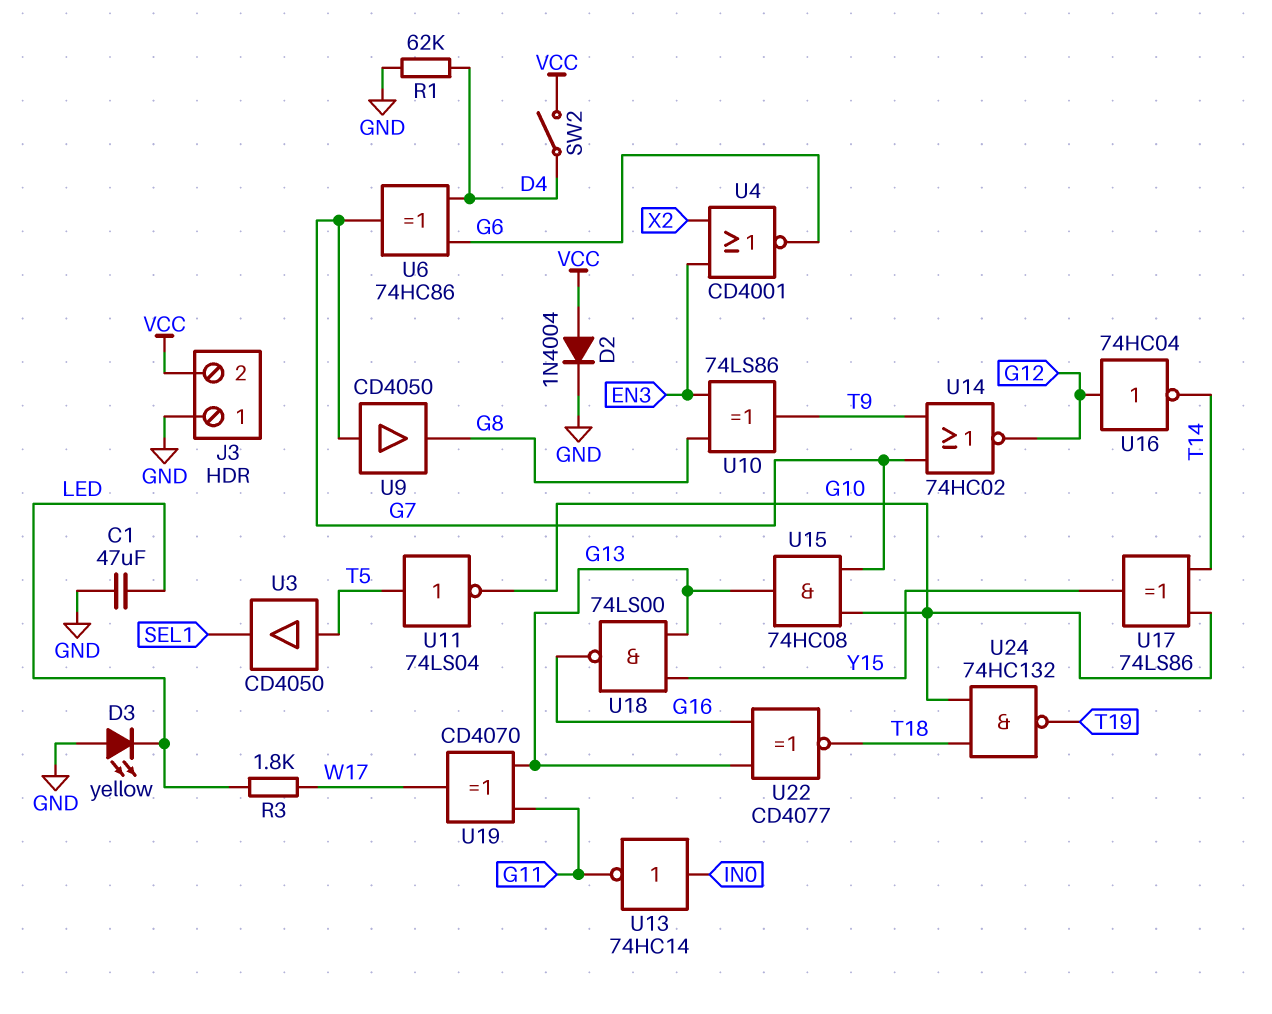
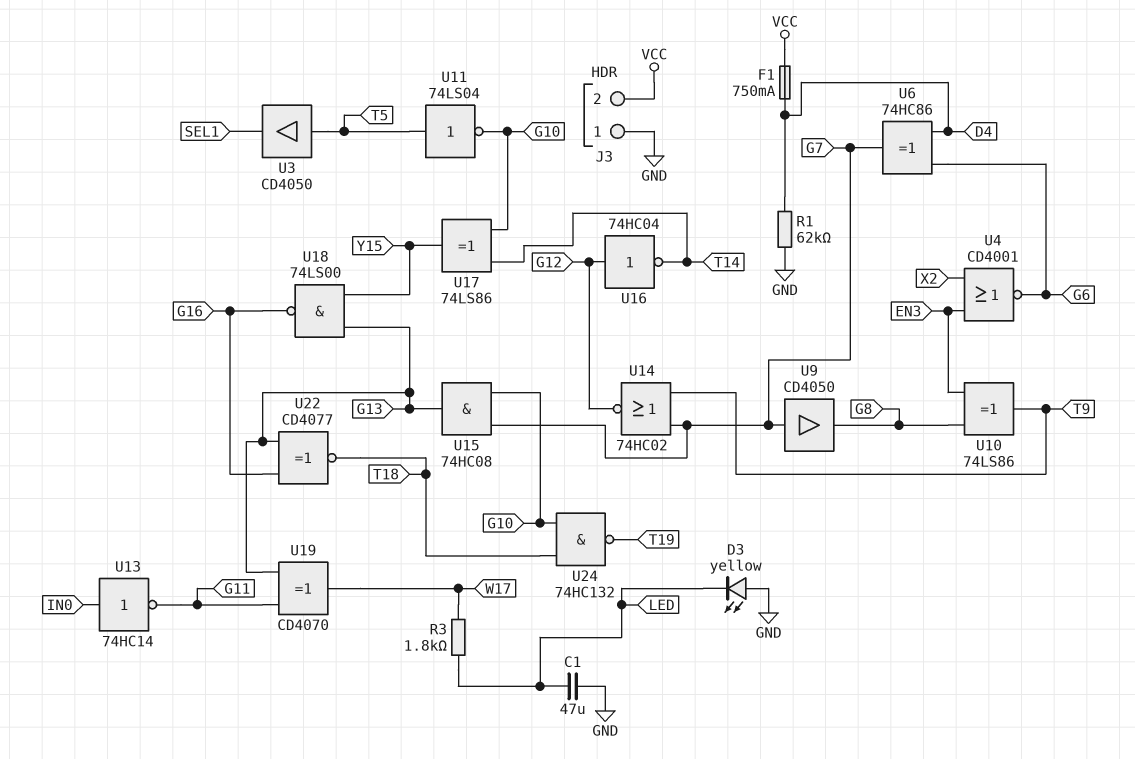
D2: diode 1N4004 (A VCC, K GND) -> none
F1: none -> 750mA (D4, VCC)
SW2: switch (D4, VCC) -> none

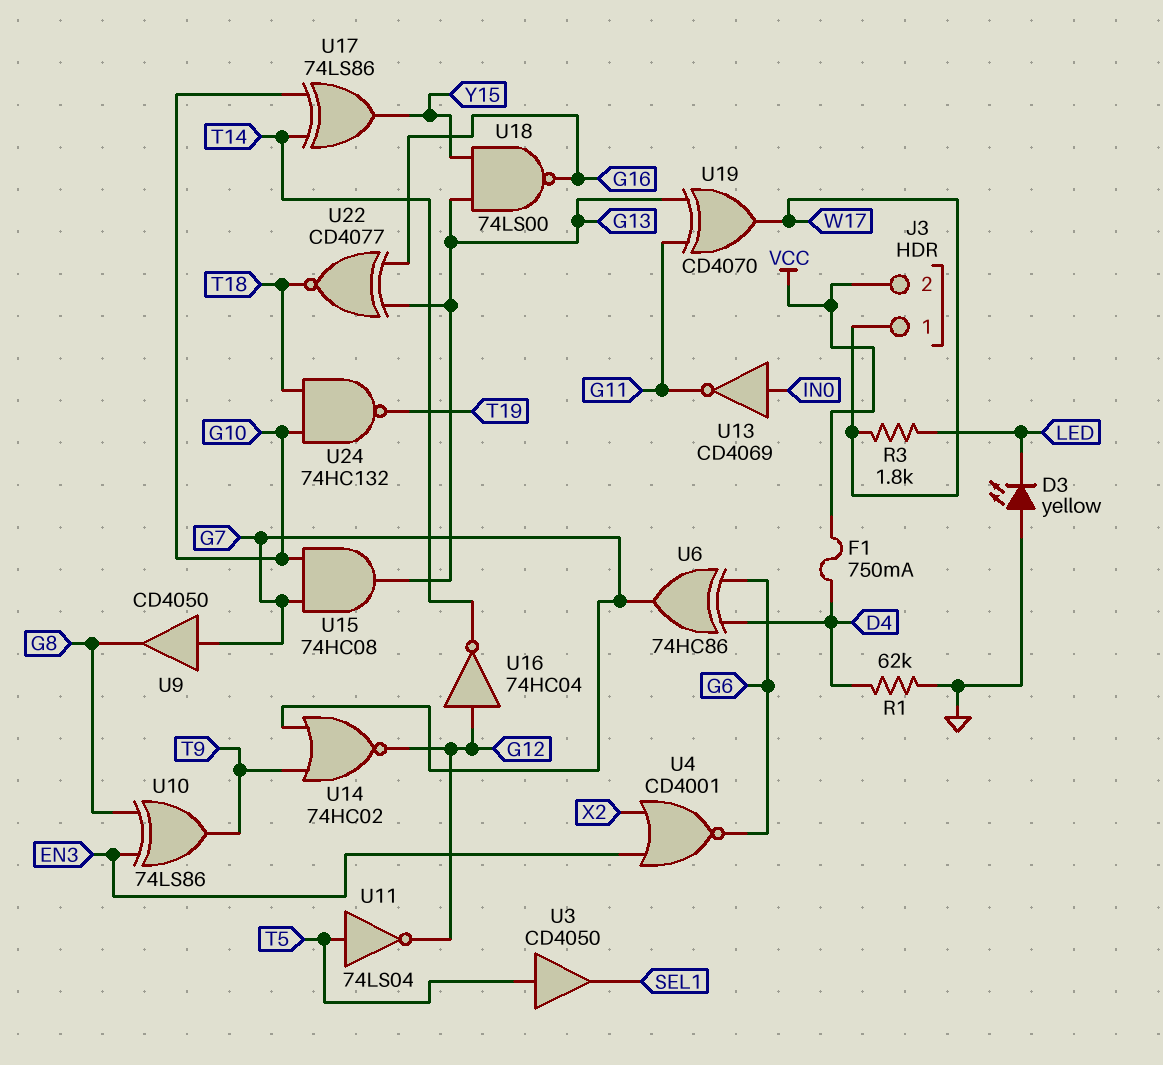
C1: 47uF (GND, LED) -> none
J3 pin 1: GND -> W17
U11: NOT 74LS04 (in T5, out G10) -> NOT 74LS04 (in T5, out G12)
U13: NOT 74HC14 (in IN0, out G11) -> NOT CD4069 (in IN0, out G11)

